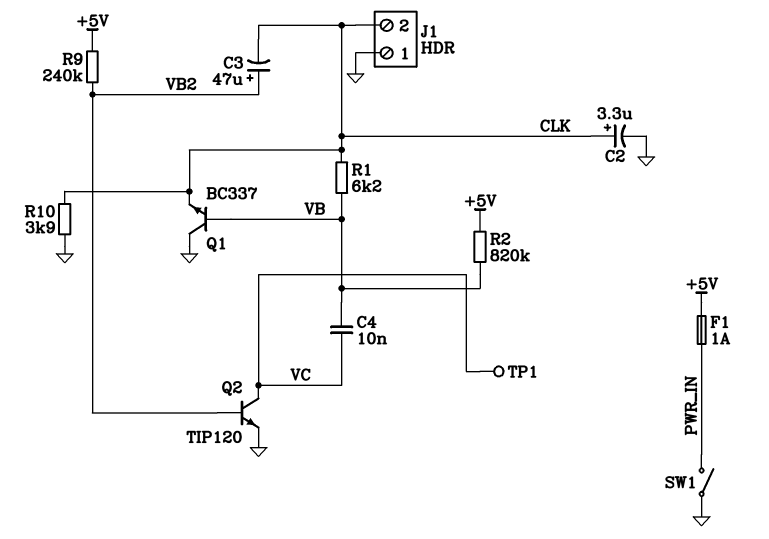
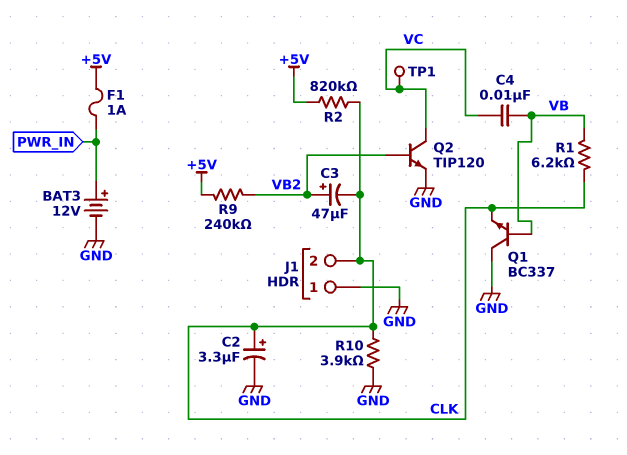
BAT3: none -> 12V (plus PWR_IN, minus GND)
R2: 820k (+5V, VB) -> 820k (+5V, CLK)
SW1: switch (GND, PWR_IN) -> none

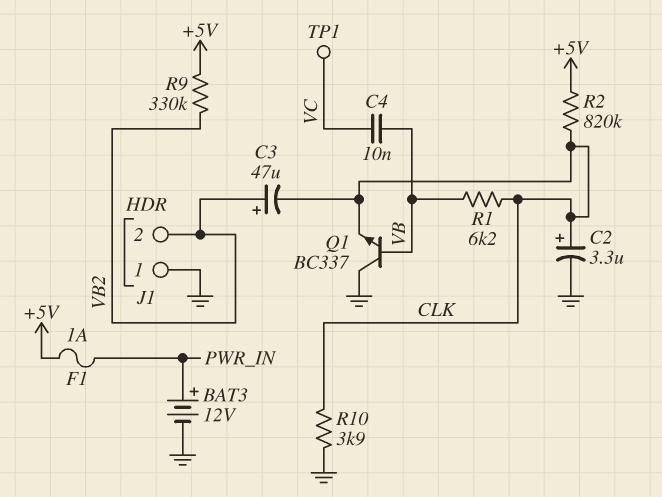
J1 pin 2: CLK -> VB2
Q2: NPN TIP120 (B VB2, C VC, E GND) -> none
R9: 240k (+5V, VB2) -> 330k (+5V, VB2)

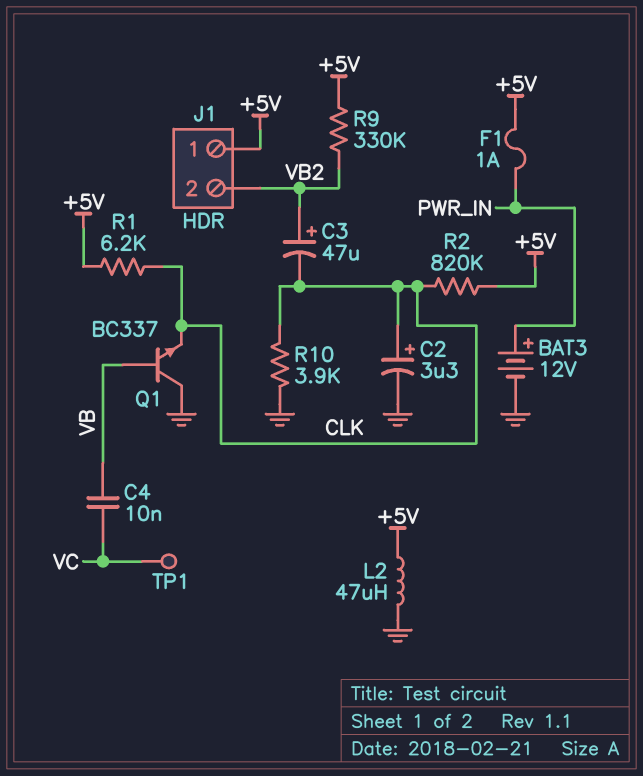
J1 pin 1: GND -> +5V
L2: none -> 47uH (+5V, GND)
R1: 6.2k (CLK, VB) -> 6.2k (+5V, CLK)

